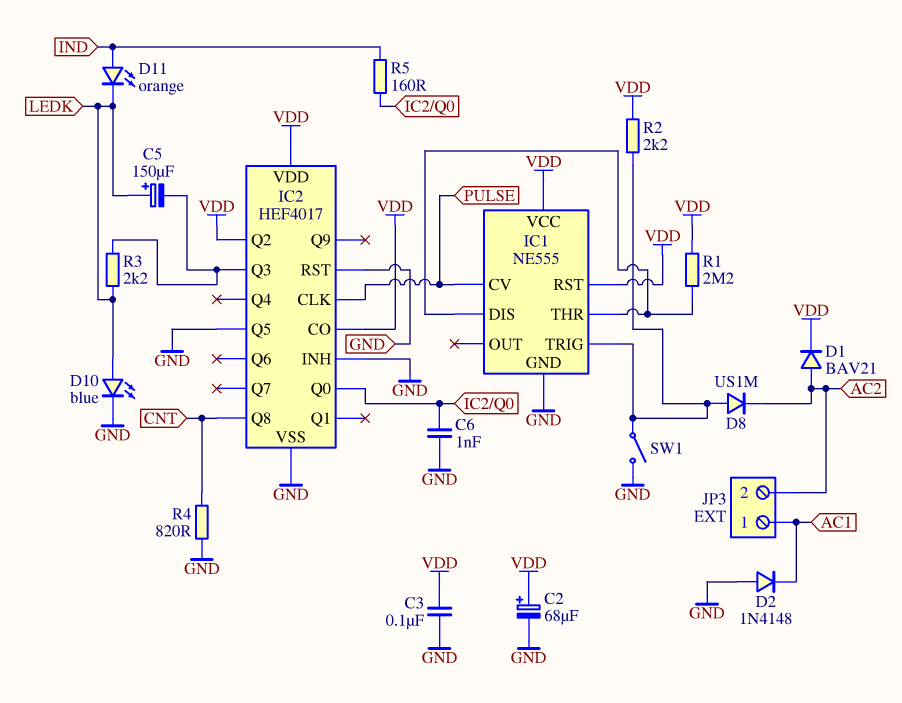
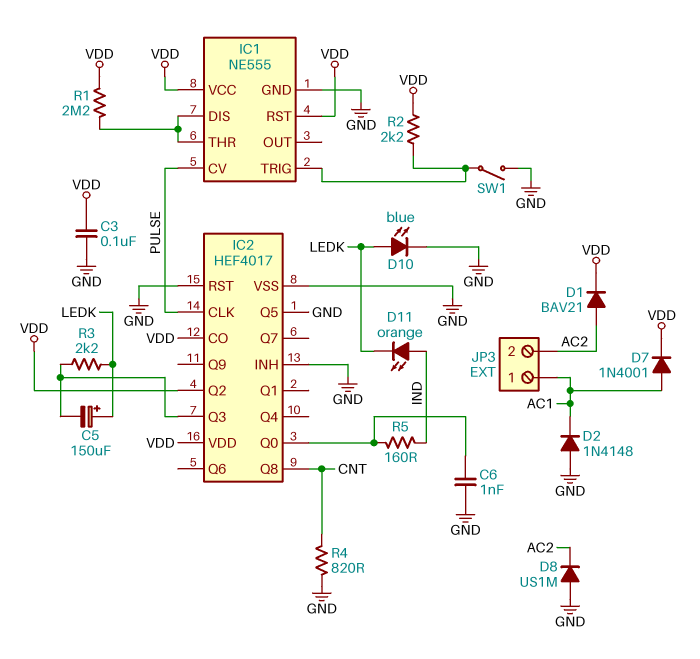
C2: 68uF (plus VDD, minus GND) -> none
D7: none -> diode 1N4001 (A AC1, K VDD)
D8: diode US1M (A IC1/TRIG, K AC2) -> diode US1M (A GND, K AC2)

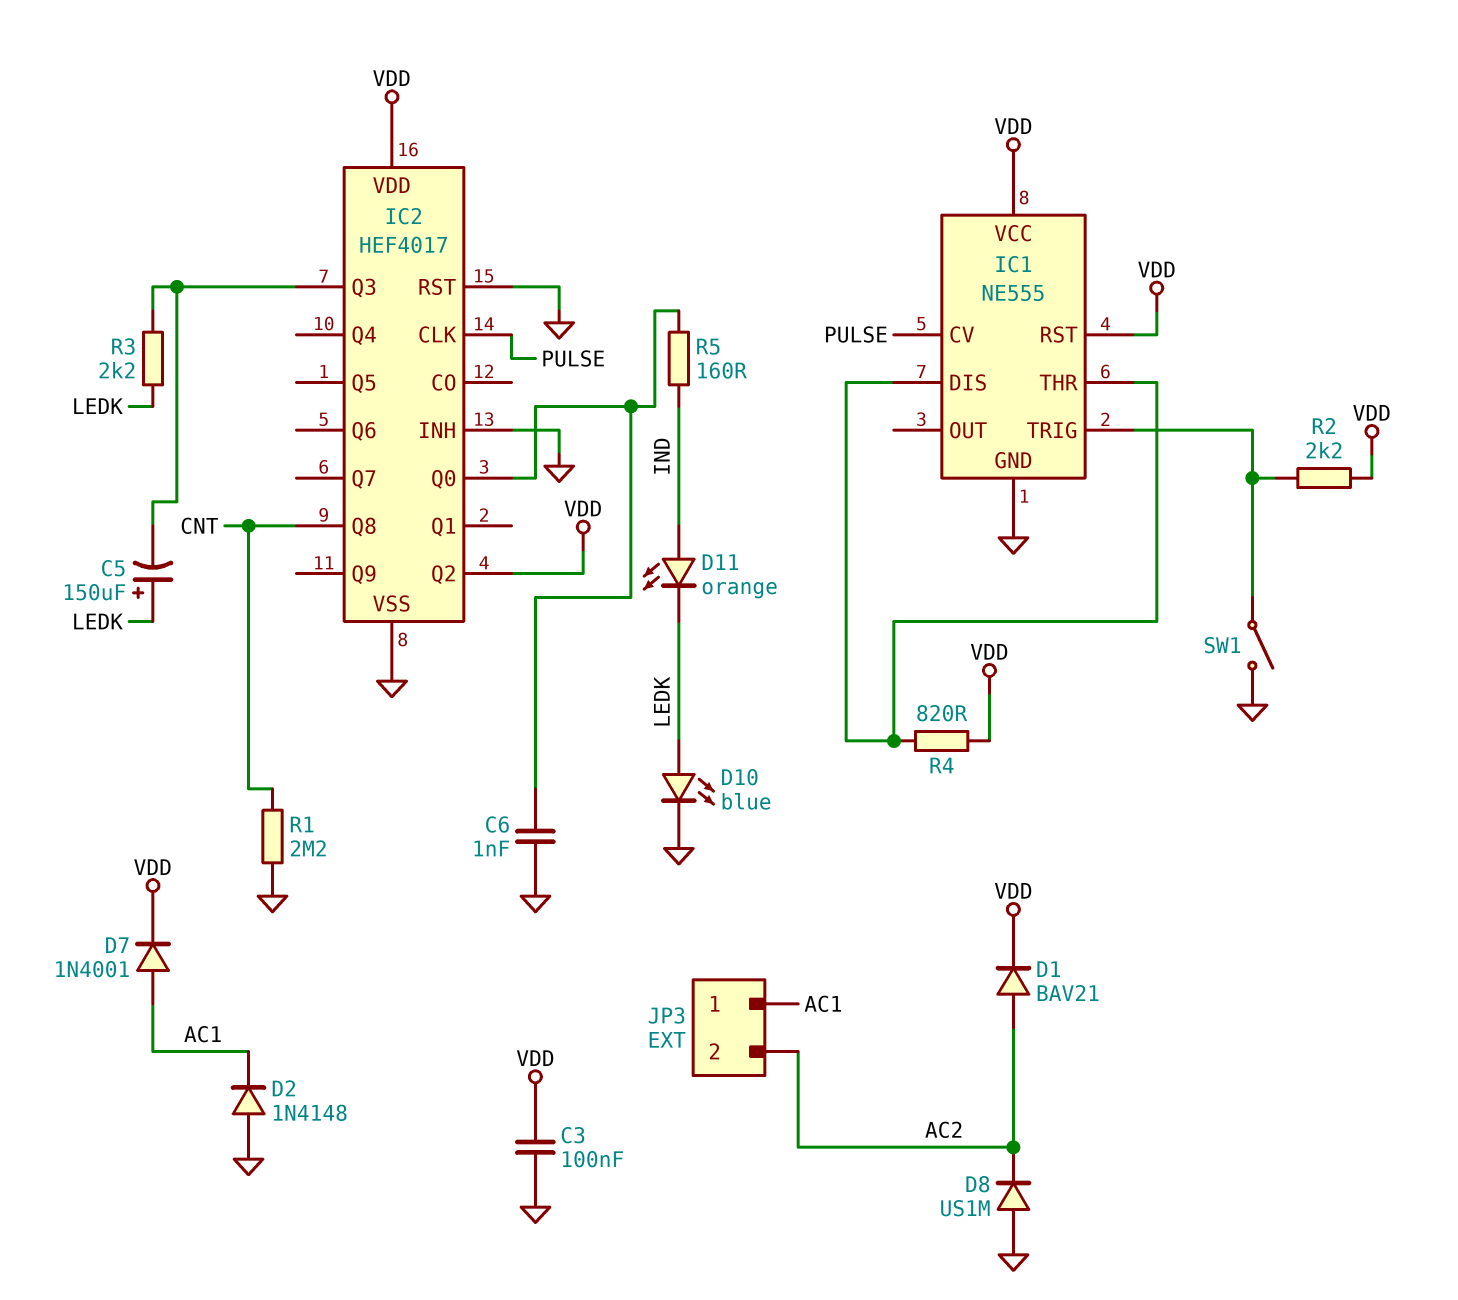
IC2 pin CO: VDD -> none
IC2 pin Q5: GND -> none
R1: 2.2M (IC1/DIS, VDD) -> 2.2M (CNT, GND)
R4: 820 (CNT, GND) -> 820 (IC1/DIS, VDD)

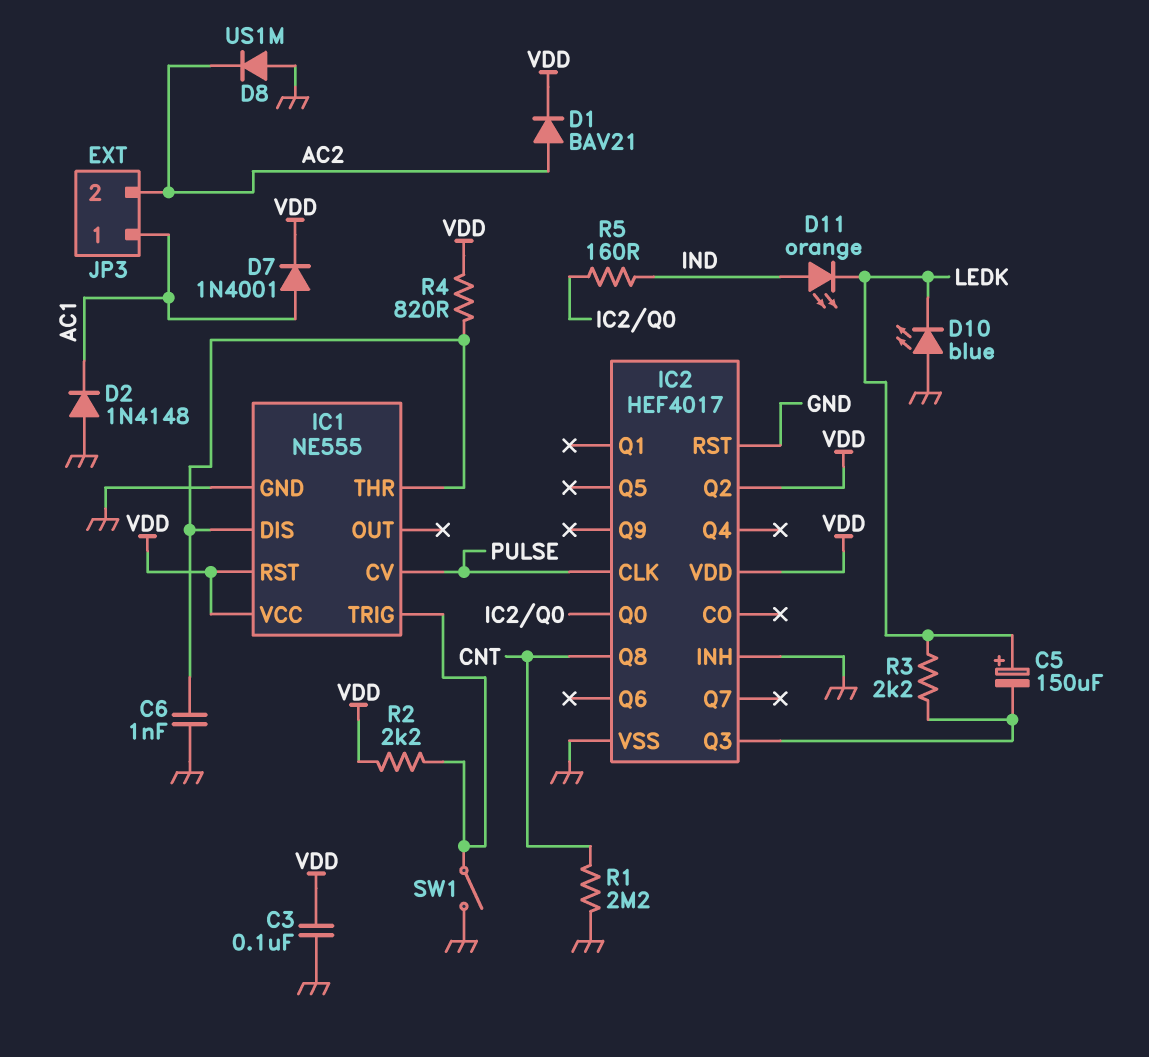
C6: 1nF (GND, IC2/Q0) -> 1nF (GND, IC1/DIS)
D10: LED blue (A LEDK, K GND) -> LED blue (A GND, K LEDK)

